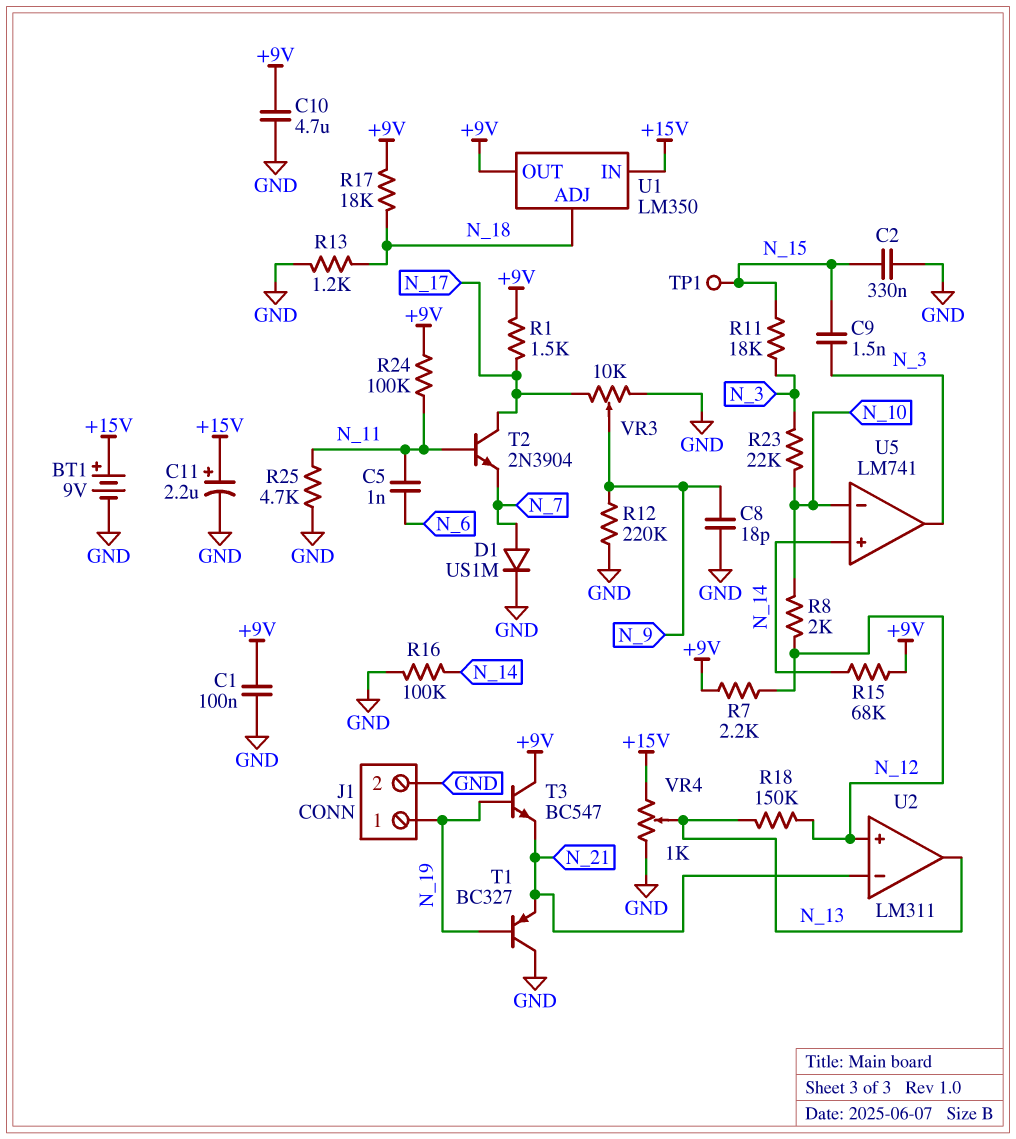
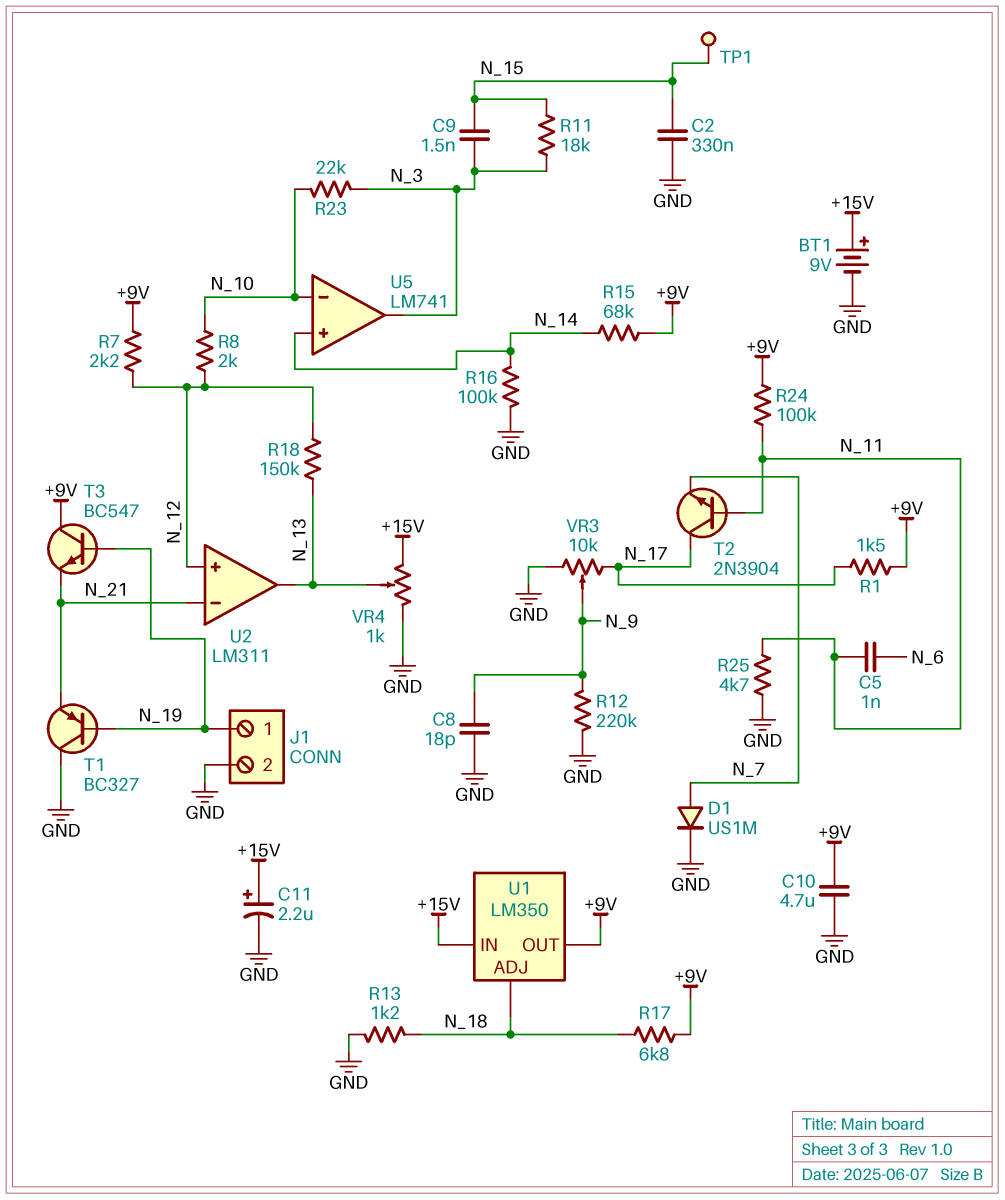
C1: 100nF (+9V, GND) -> none
R17: 18k (+9V, N_18) -> 6.8k (+9V, N_18)

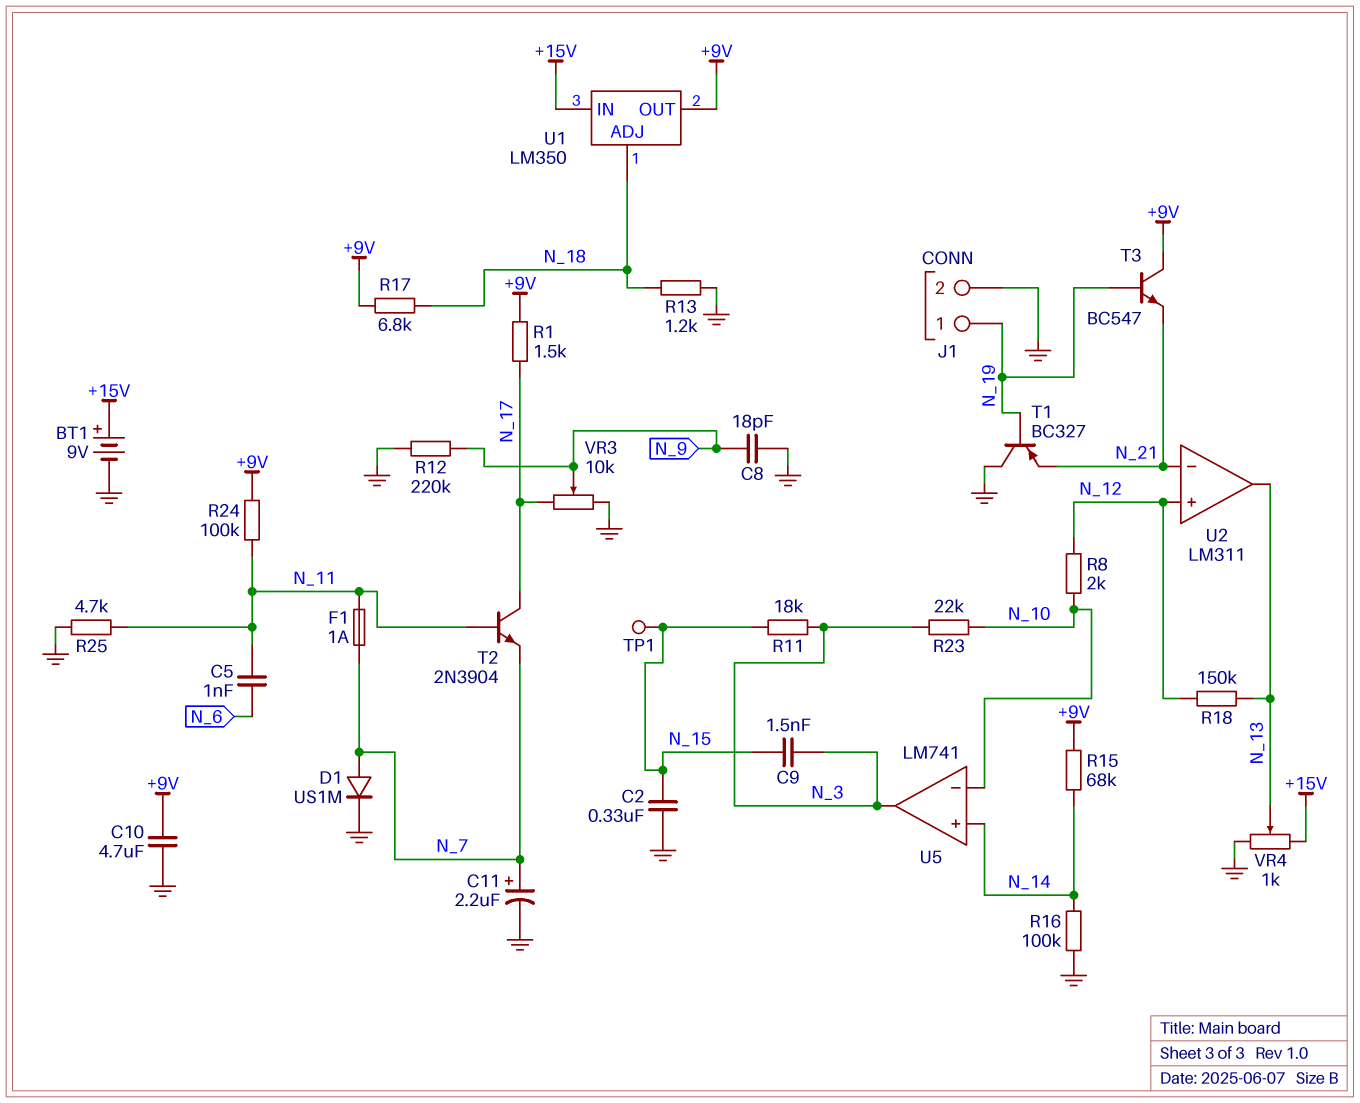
C11: 2.2uF (plus +15V, minus GND) -> 2.2uF (plus N_7, minus GND)
F1: none -> 1A (N_7, N_11)
R7: 2.2k (+9V, N_12) -> none

